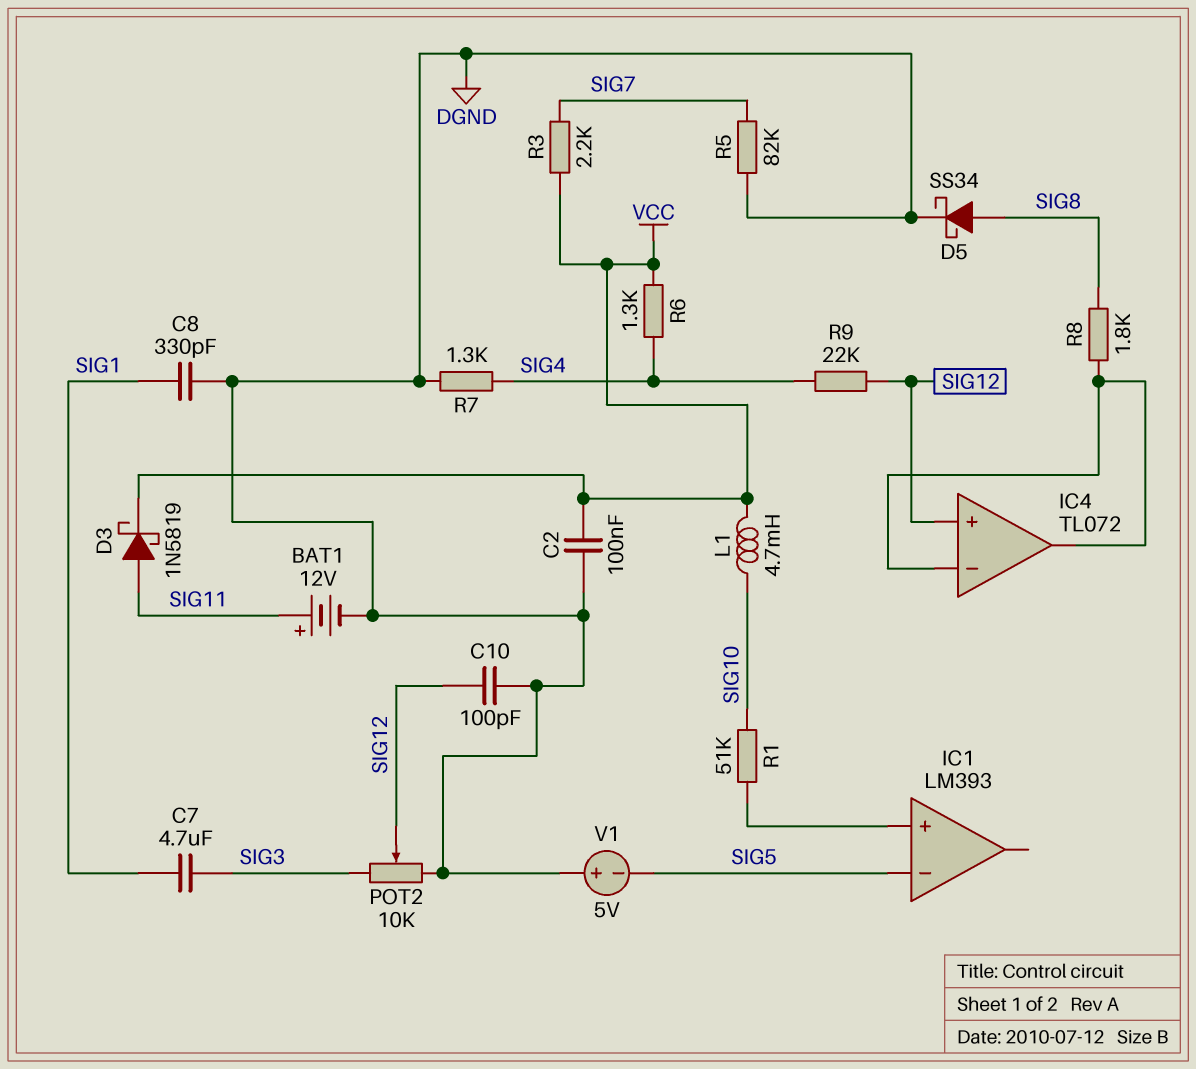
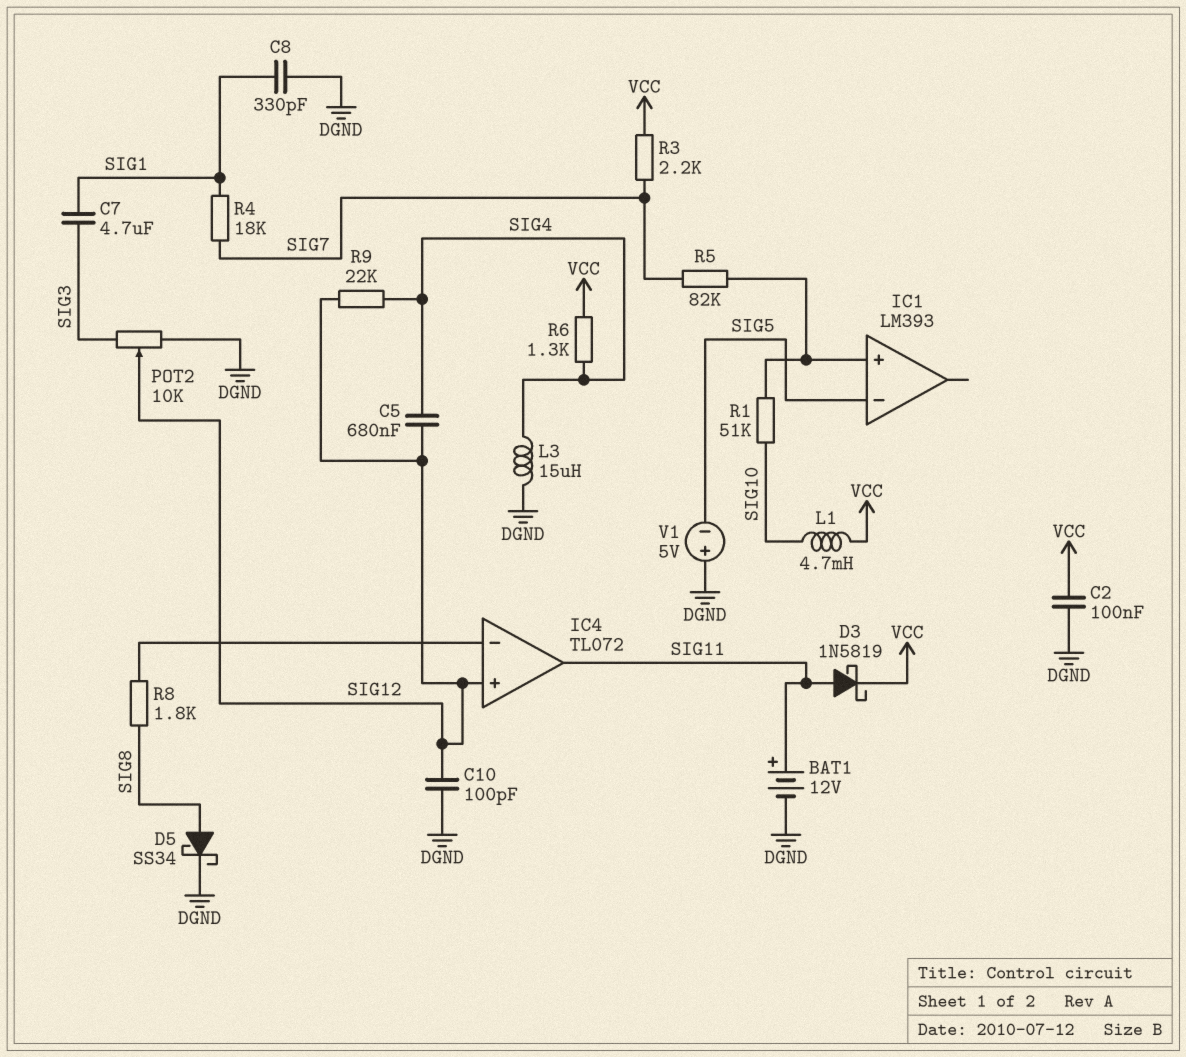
C5: none -> 680nF (SIG4, SIG12)
IC4 pin out: IC4/in- -> SIG11
L3: none -> 15uH (DGND, SIG4)
R4: none -> 18k (SIG1, SIG7)
R5: 82k (DGND, SIG7) -> 82k (IC1/in+, SIG7)
R7: 1.3k (DGND, SIG4) -> none

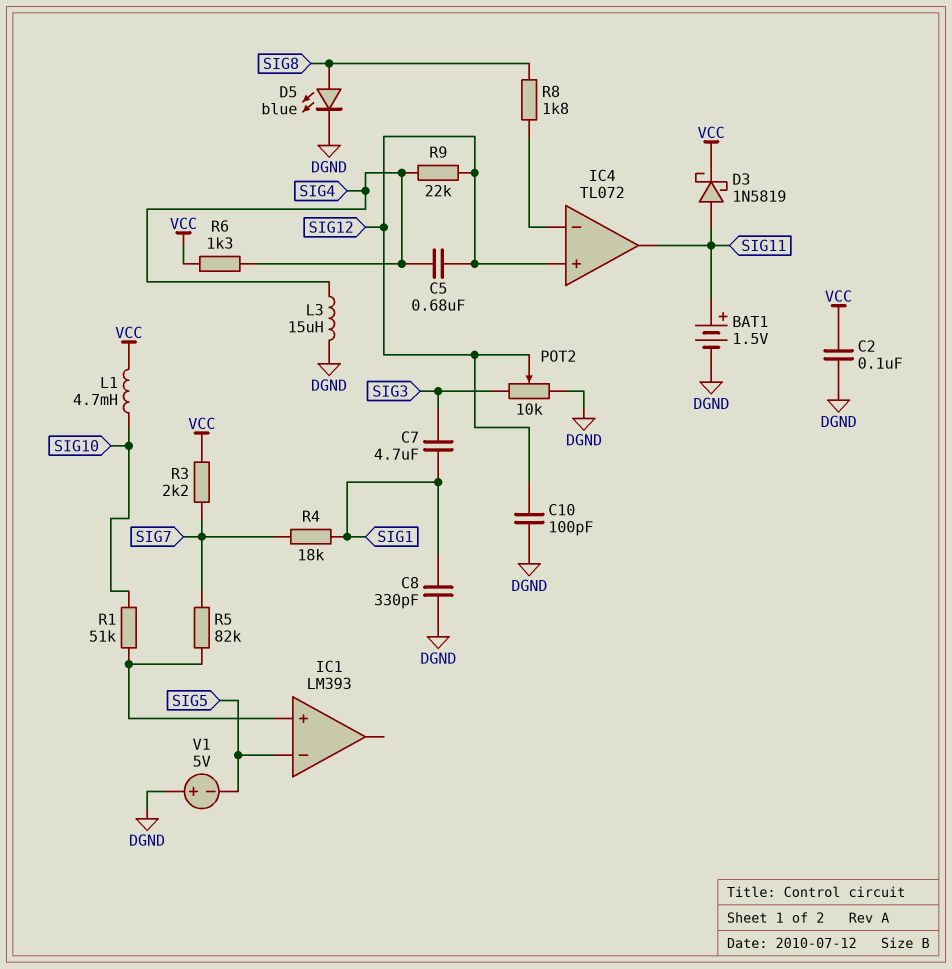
BAT1: 12V (plus SIG11, minus DGND) -> 1.5V (plus SIG11, minus DGND)
D5: schottky SS34 (A SIG8, K DGND) -> LED blue (A SIG8, K DGND)

